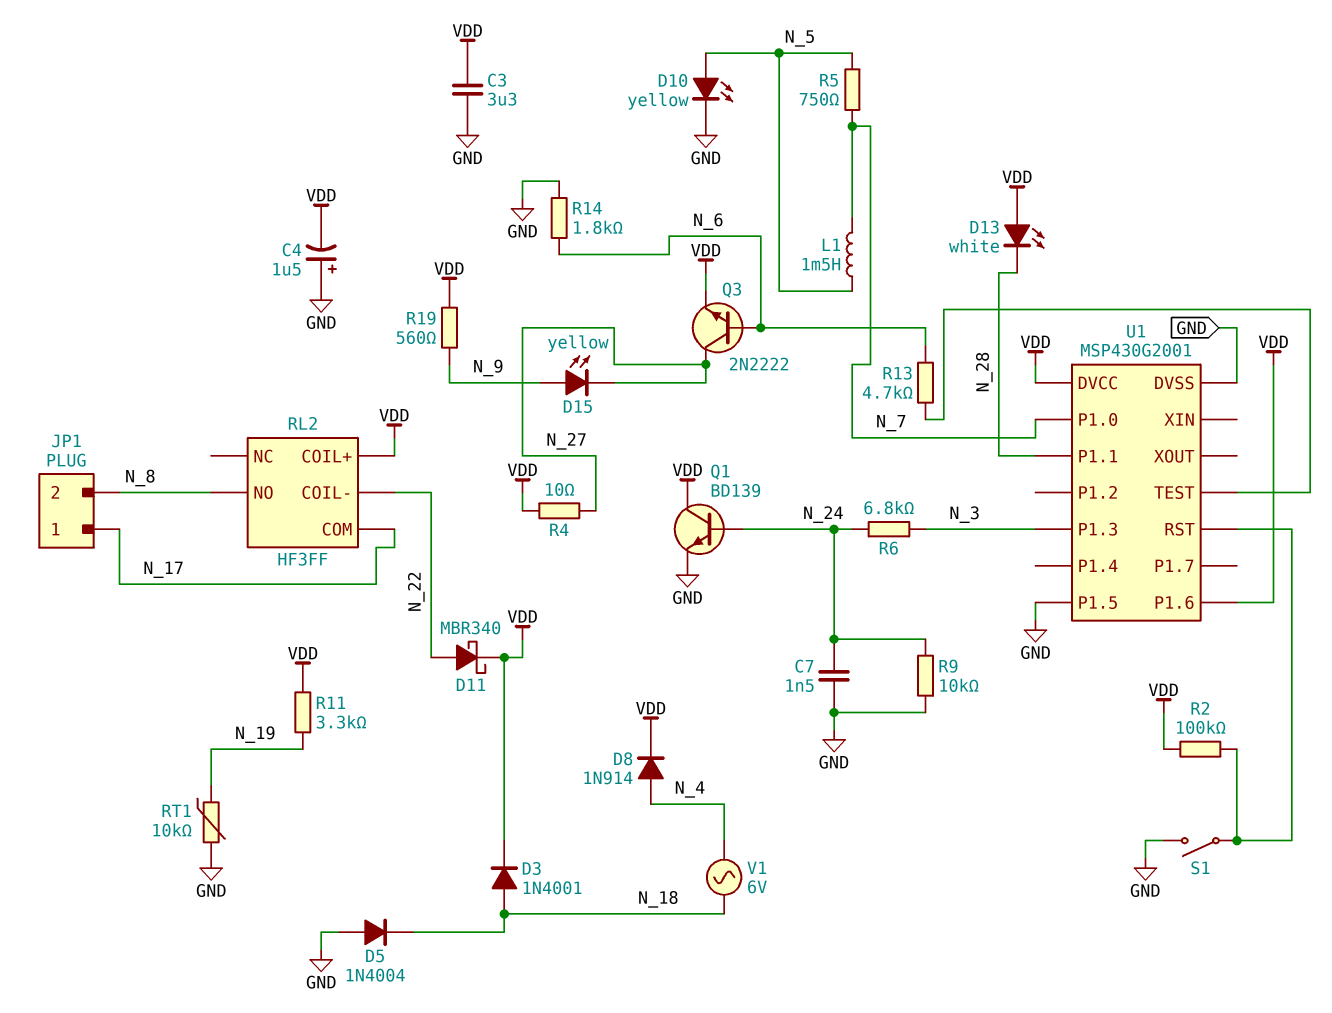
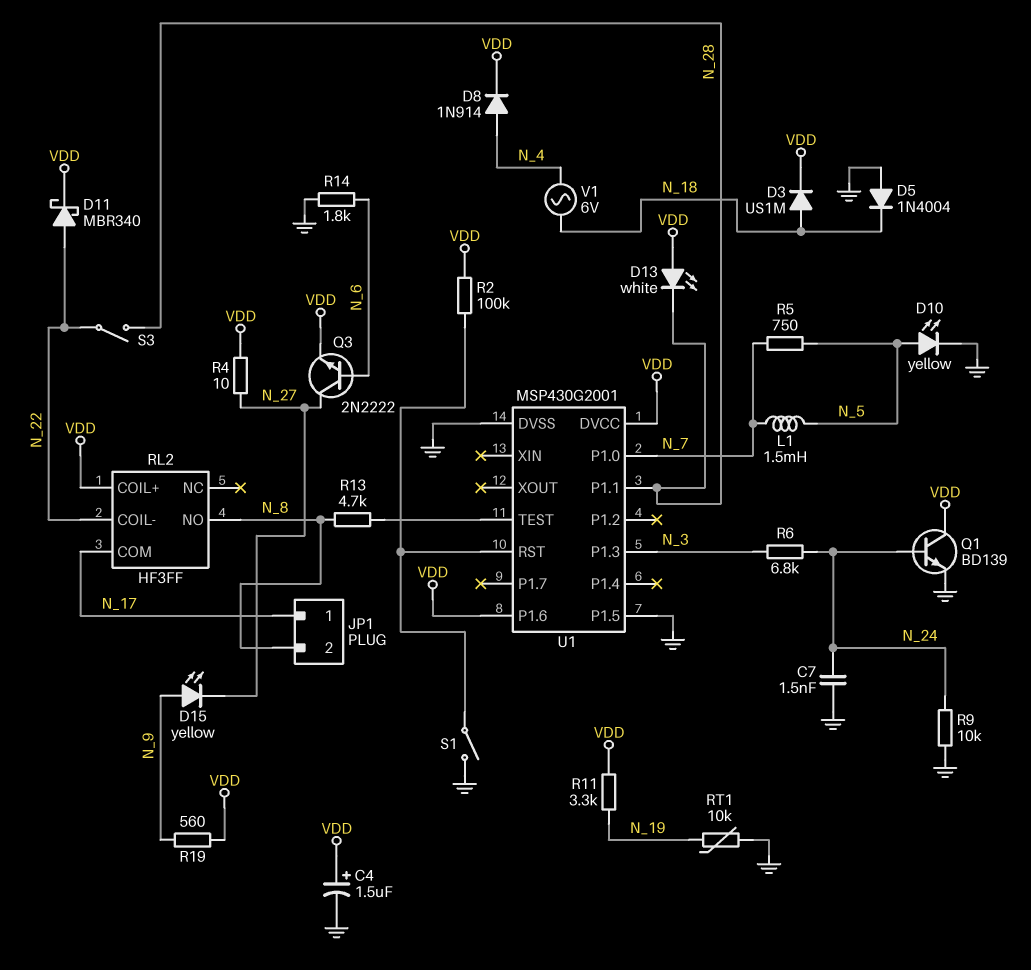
C3: 3.3uF (GND, VDD) -> none
C4: 1.5uF (plus GND, minus VDD) -> 1.5uF (plus VDD, minus GND)
D3: diode 1N4001 (A N_18, K VDD) -> diode US1M (A N_18, K VDD)
R13: 4.7k (N_6, U1/TEST) -> 4.7k (N_8, U1/TEST)
S3: none -> switch (N_22, N_28)

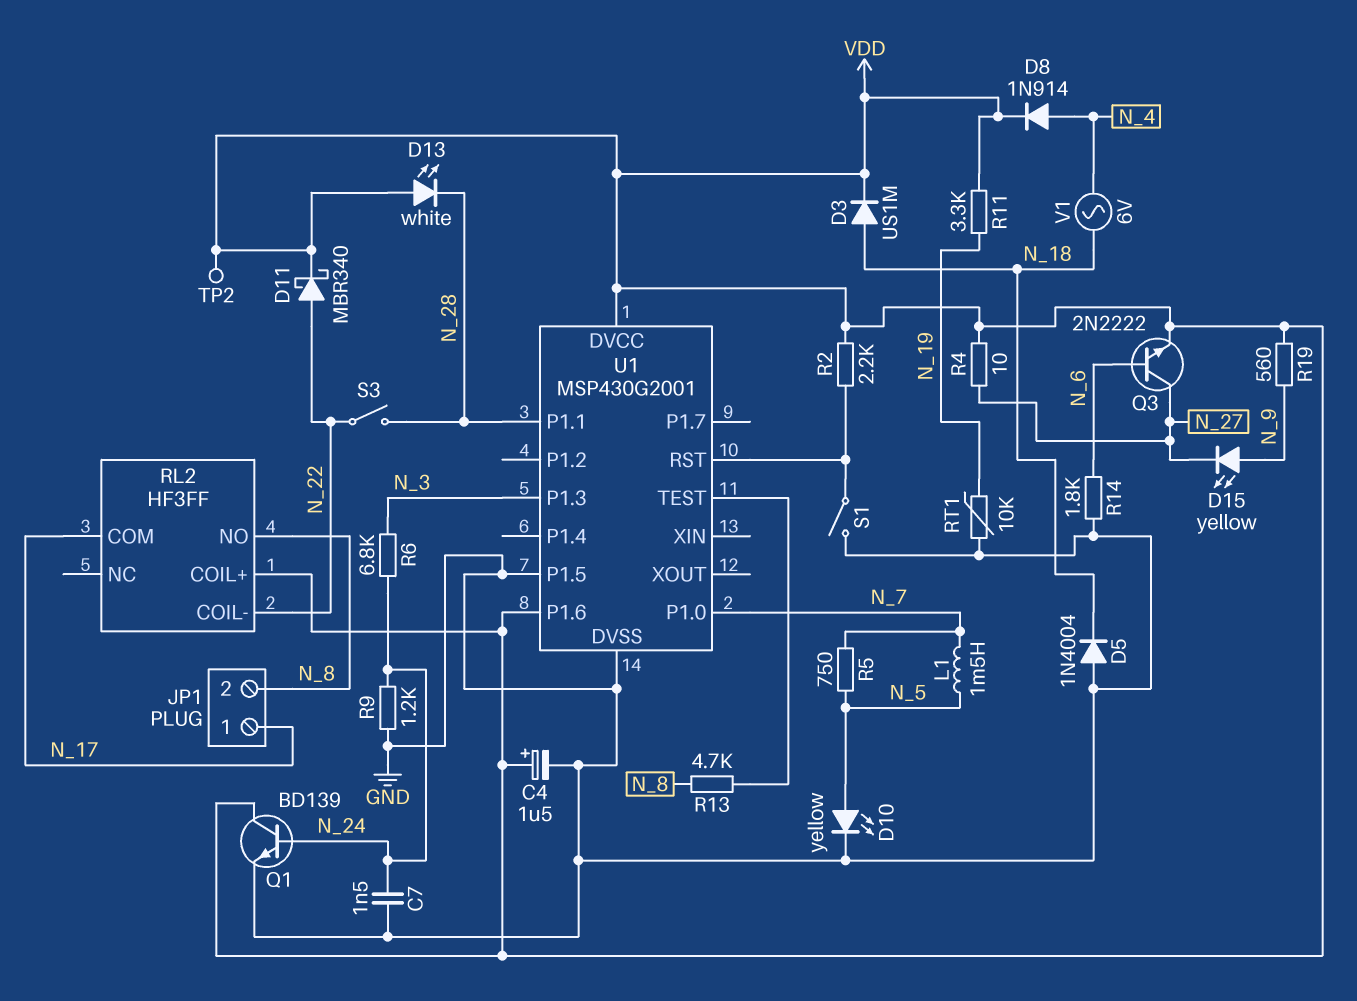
R2: 100k (U1/RST, VDD) -> 2.2k (U1/RST, VDD)
R9: 10k (GND, N_24) -> 1.2k (GND, N_24)
TP2: none -> test point (VDD)

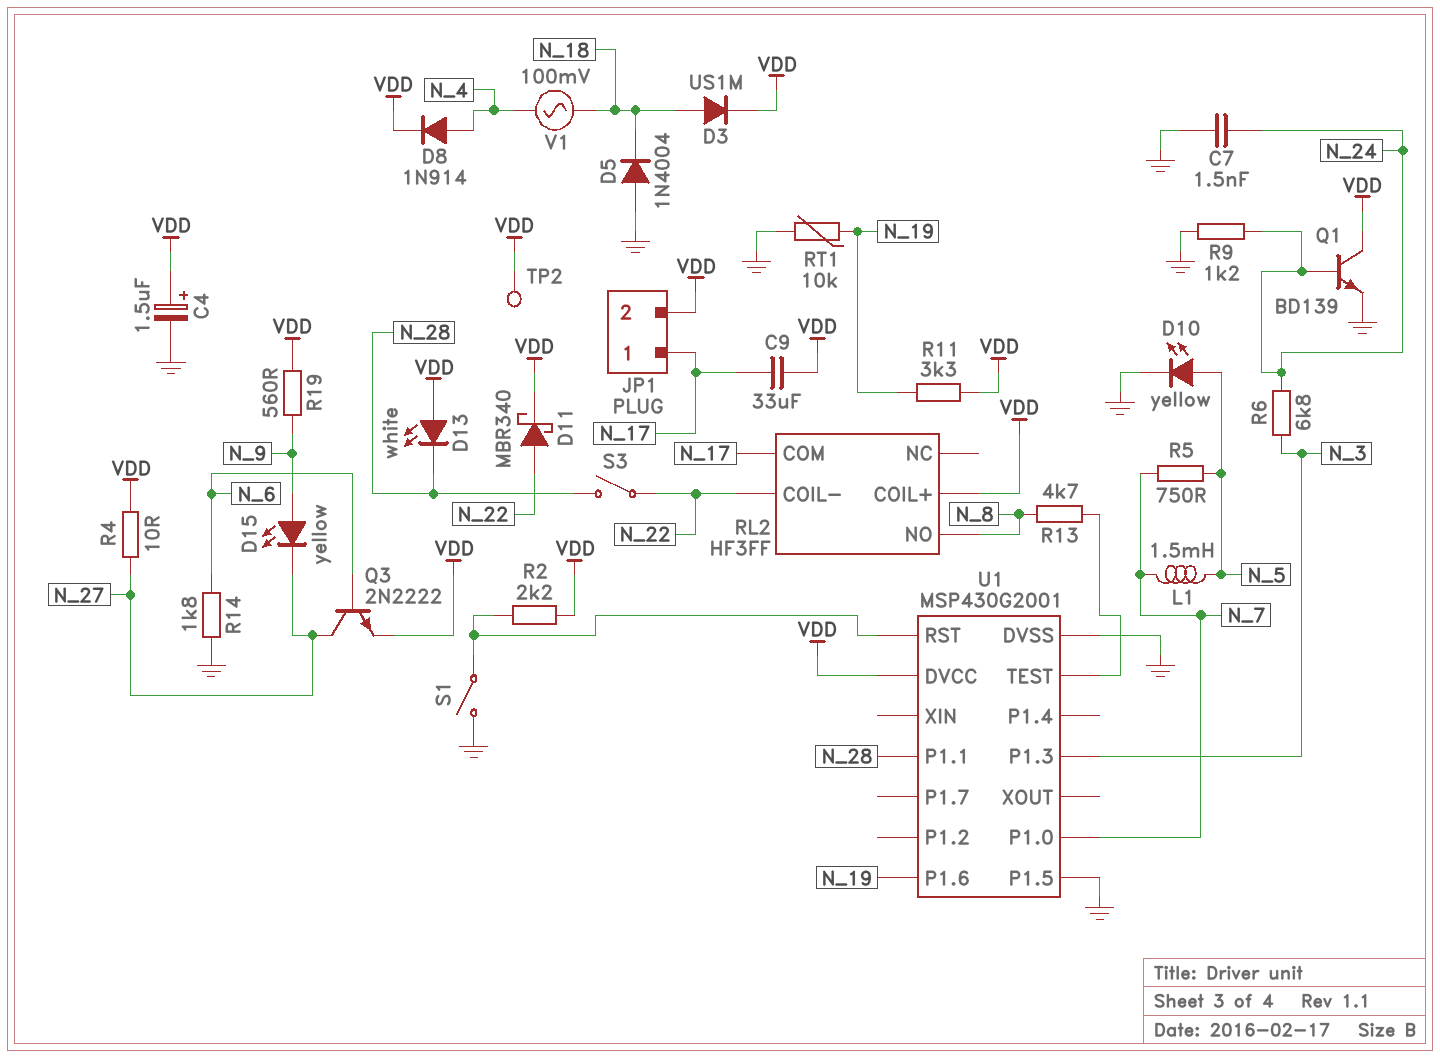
C9: none -> 33uF (N_17, VDD)
JP1 pin 2: N_8 -> VDD
U1 pin P1.6: VDD -> N_19
V1: AC 6V (N_4, N_18) -> AC 100mV (N_4, N_18)

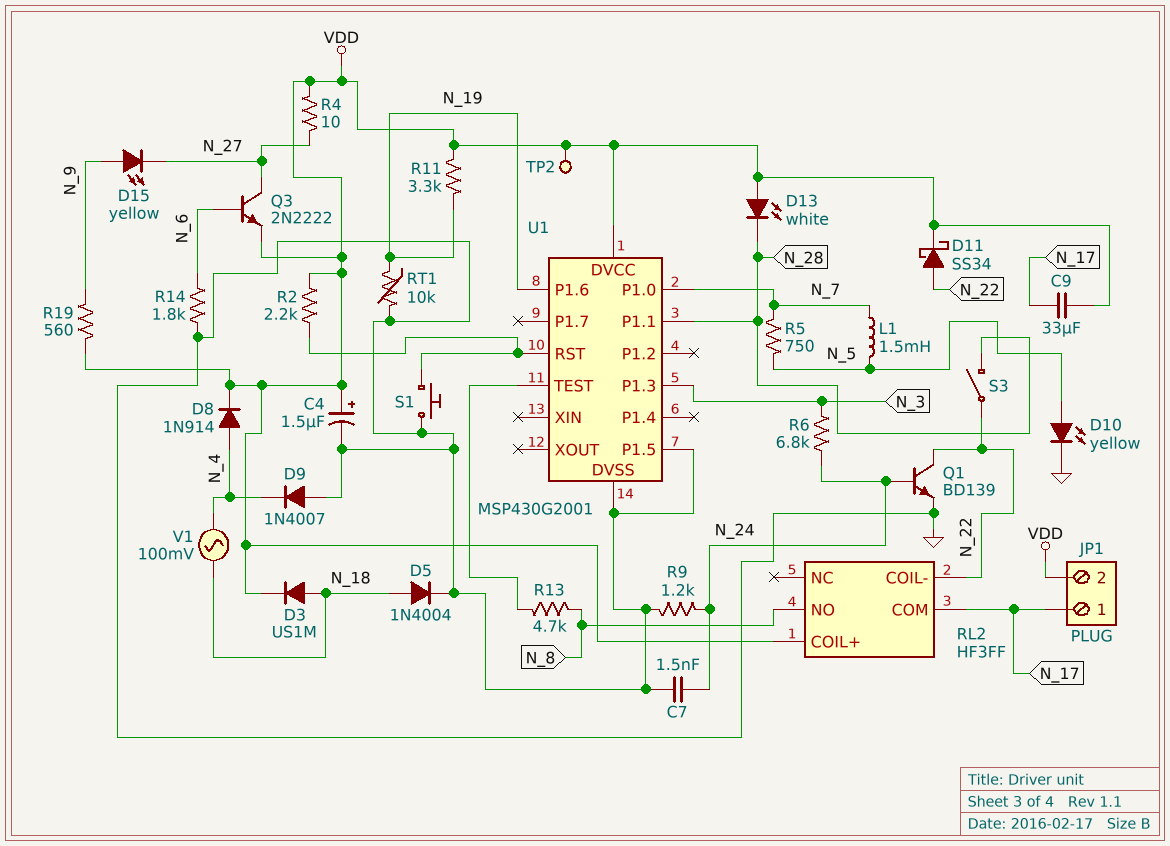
D5: diode 1N4004 (A GND, K N_18) -> diode 1N4004 (A N_18, K GND)
D9: none -> diode 1N4007 (A GND, K N_4)
D11: schottky MBR340 (A N_22, K VDD) -> schottky SS34 (A N_22, K VDD)
Q1: NPN BD139 (B N_24, C VDD, E GND) -> NPN BD139 (B N_24, C N_22, E GND)
S1: switch (GND, U1/RST) -> button (GND, U1/RST)

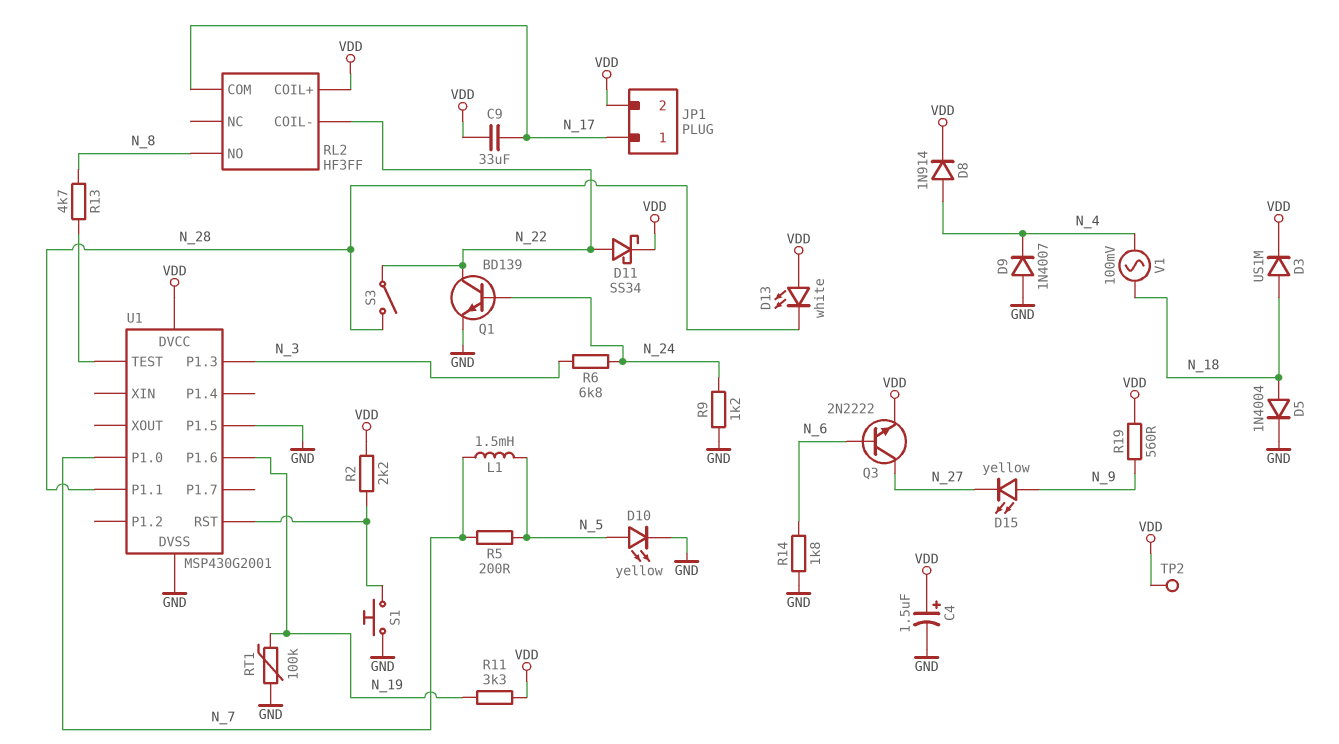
C7: 1.5nF (GND, N_24) -> none
R4: 10 (N_27, VDD) -> none
R5: 750 (N_5, N_7) -> 200 (N_5, N_7)
RT1: 10k (GND, N_19) -> 100k (GND, N_19)

